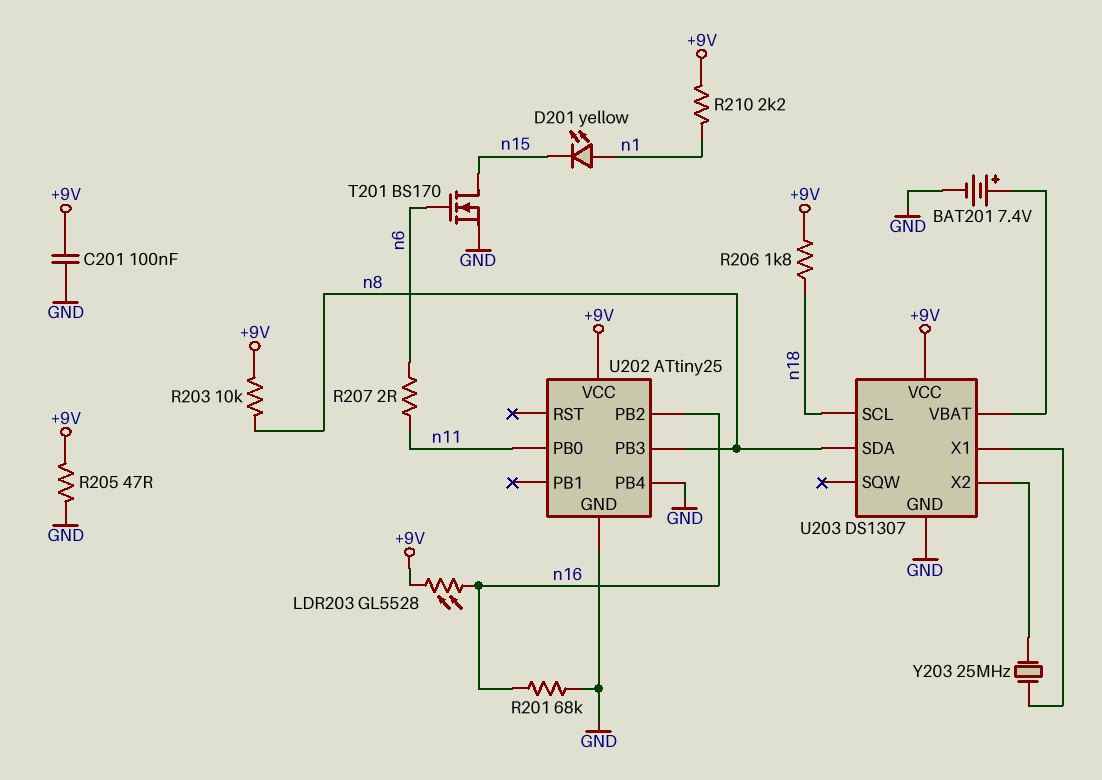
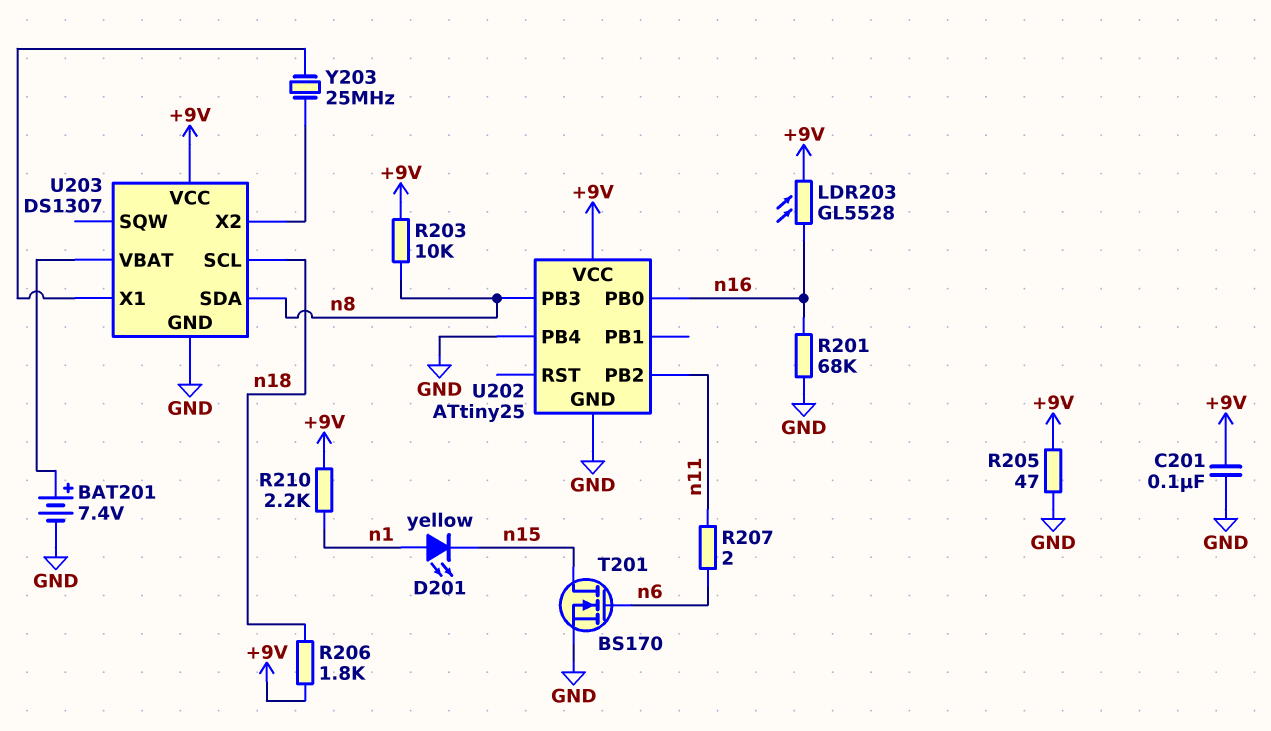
U202 pin PB0: n11 -> n16
U202 pin PB2: n16 -> n11

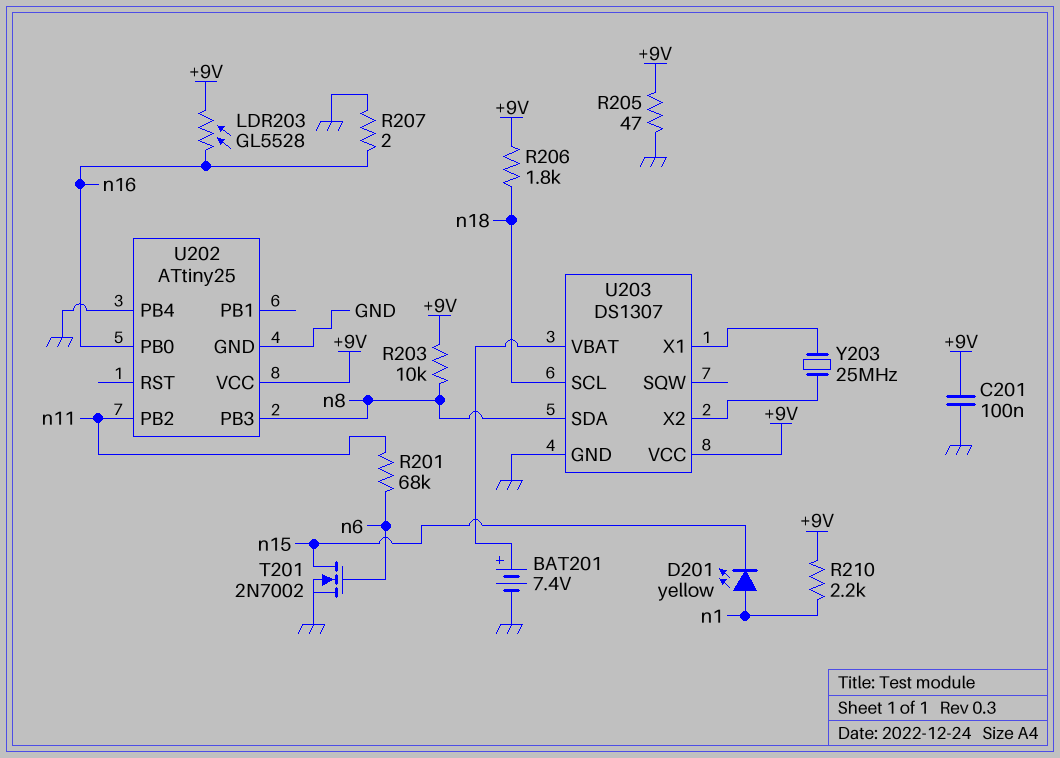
R201: 68k (GND, n16) -> 68k (n6, n11)
R207: 2 (n6, n11) -> 2 (GND, n16)
T201: NMOS BS170 (G n6, D n15, S GND) -> NMOS 2N7002 (G n6, D n15, S GND)

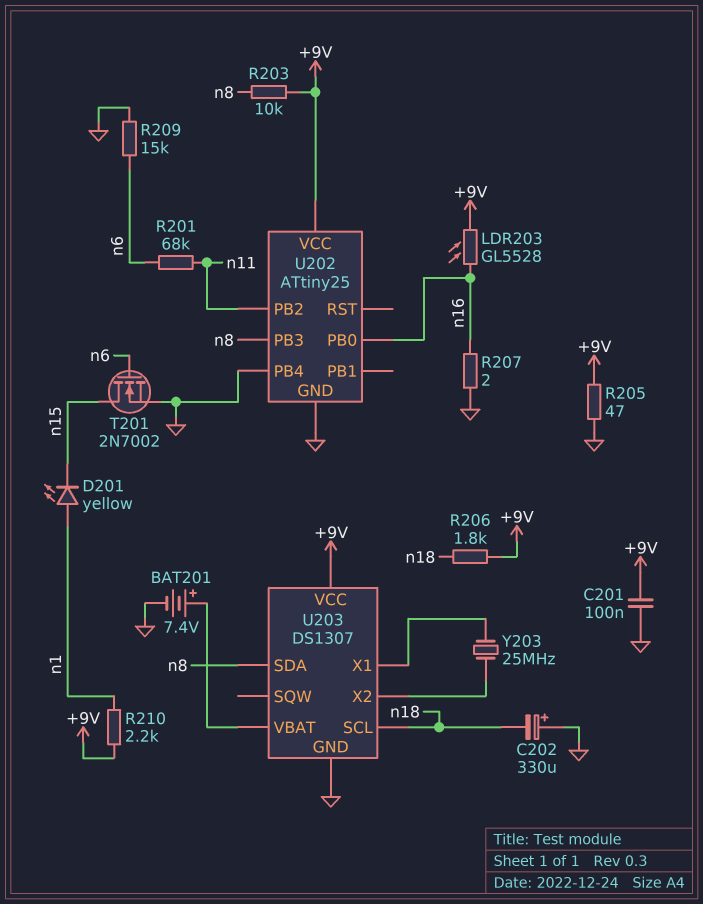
C202: none -> 330uF (plus GND, minus n18)
R209: none -> 15k (GND, n6)

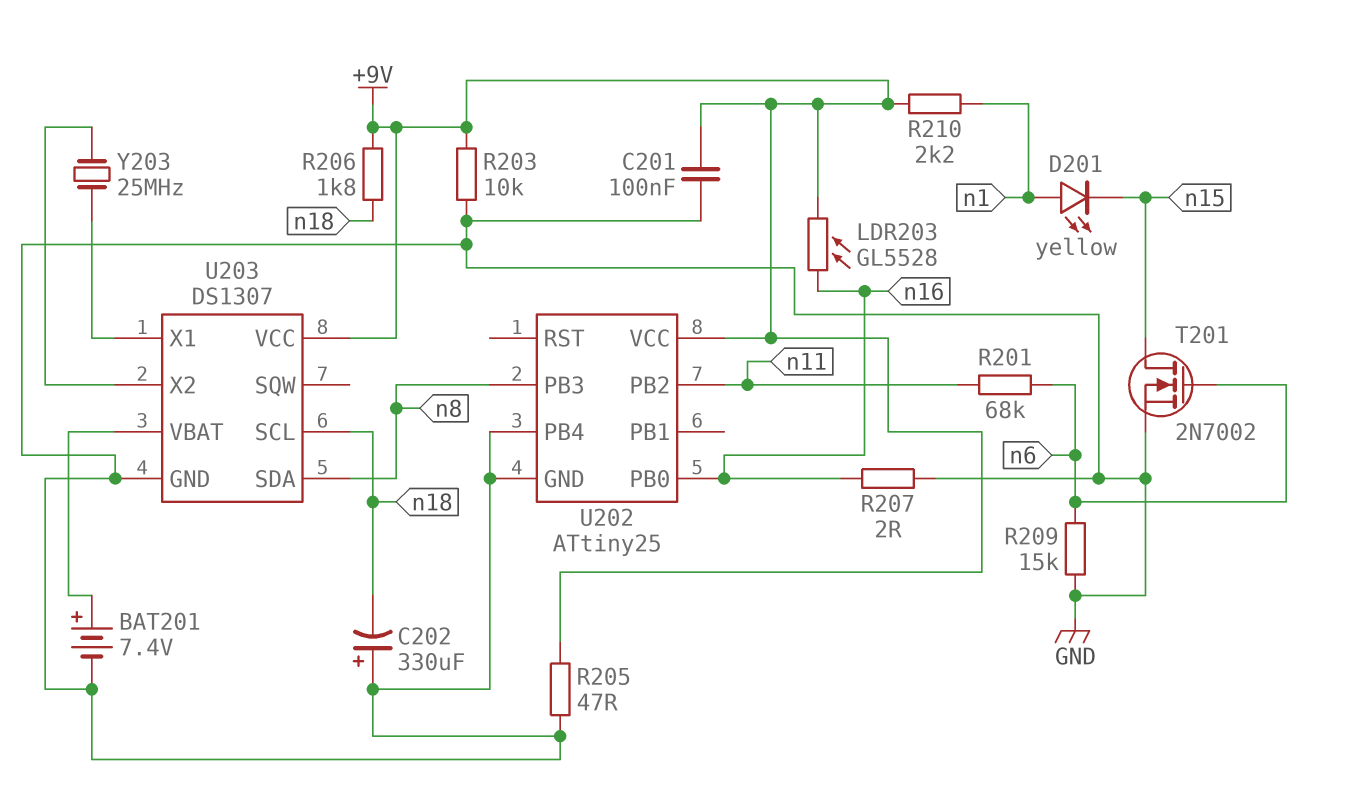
R203: 10k (+9V, n8) -> 10k (+9V, GND)

